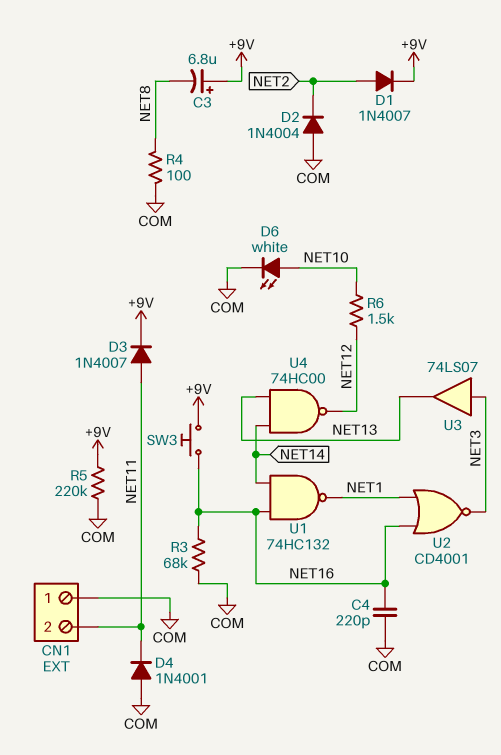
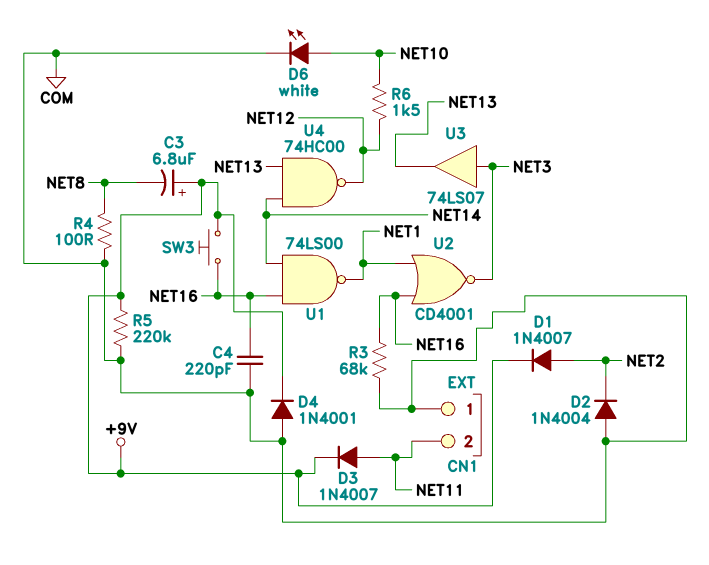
D4: diode 1N4001 (A COM, K NET11) -> diode 1N4001 (A COM, K +9V)
U1: NAND 74HC132 (in NET14, in NET16, out NET1) -> NAND 74LS00 (in NET14, in NET16, out NET1)

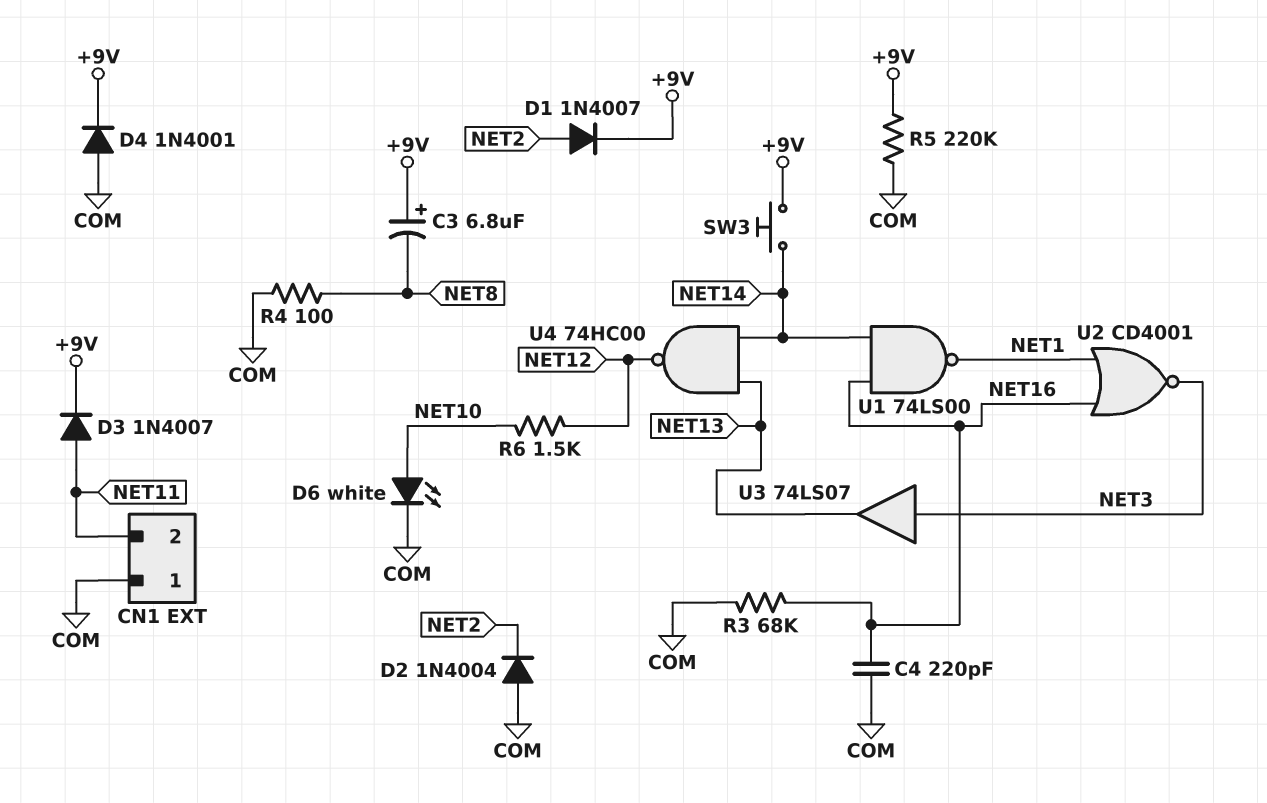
SW3: button (+9V, NET16) -> button (+9V, NET14)

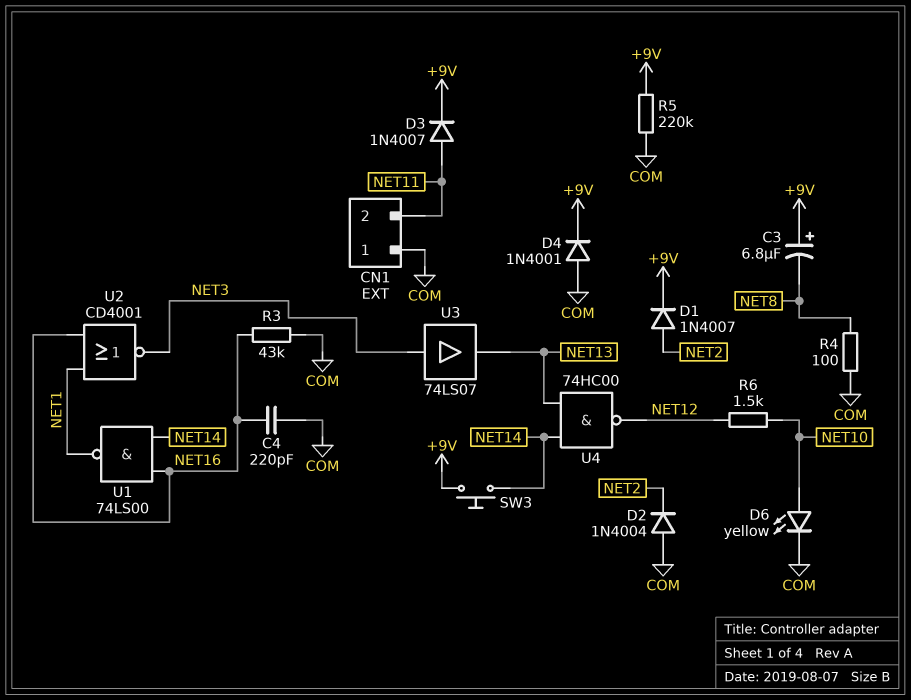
D6: LED white (A NET10, K COM) -> LED yellow (A NET10, K COM)
R3: 68k (COM, NET16) -> 43k (COM, NET16)

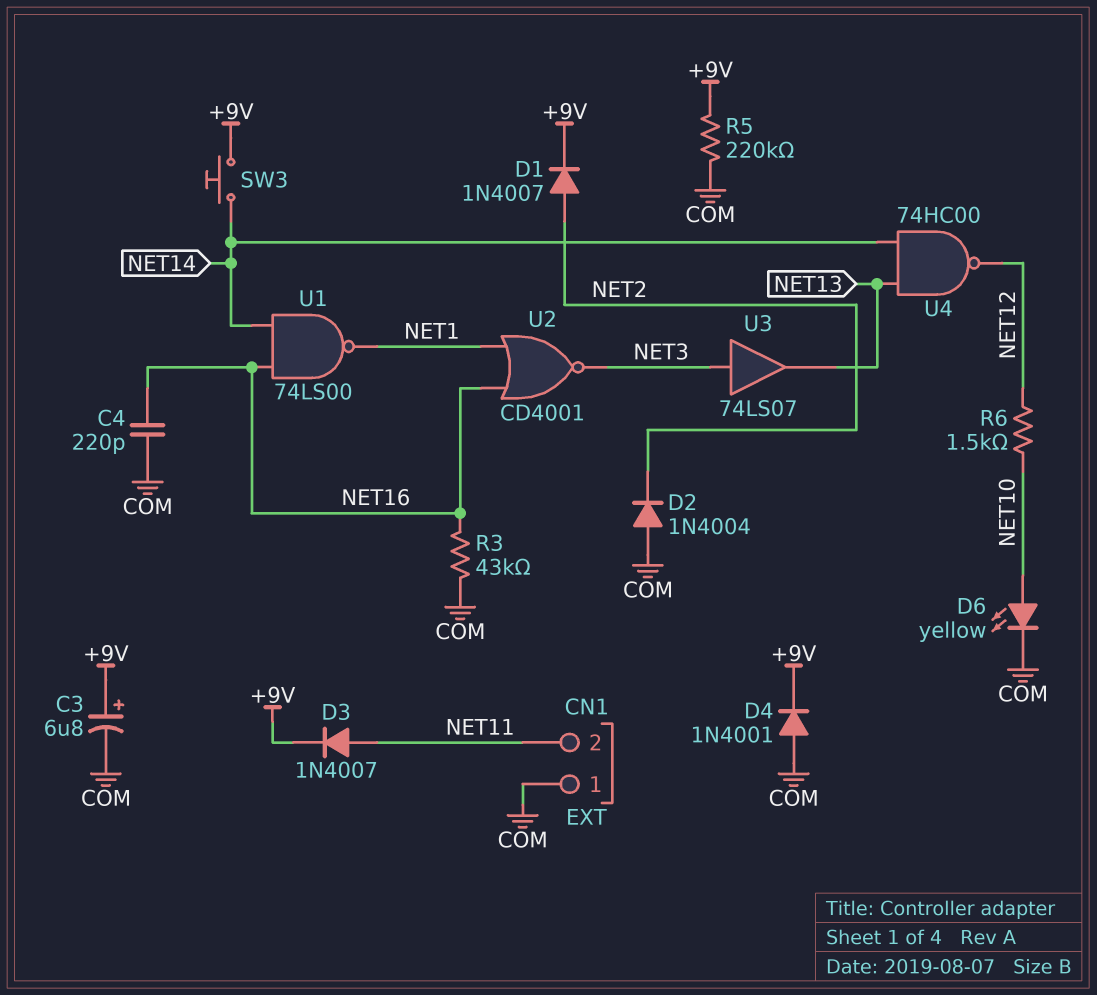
C3: 6.8uF (plus +9V, minus NET8) -> 6.8uF (plus +9V, minus COM)
R4: 100 (COM, NET8) -> none

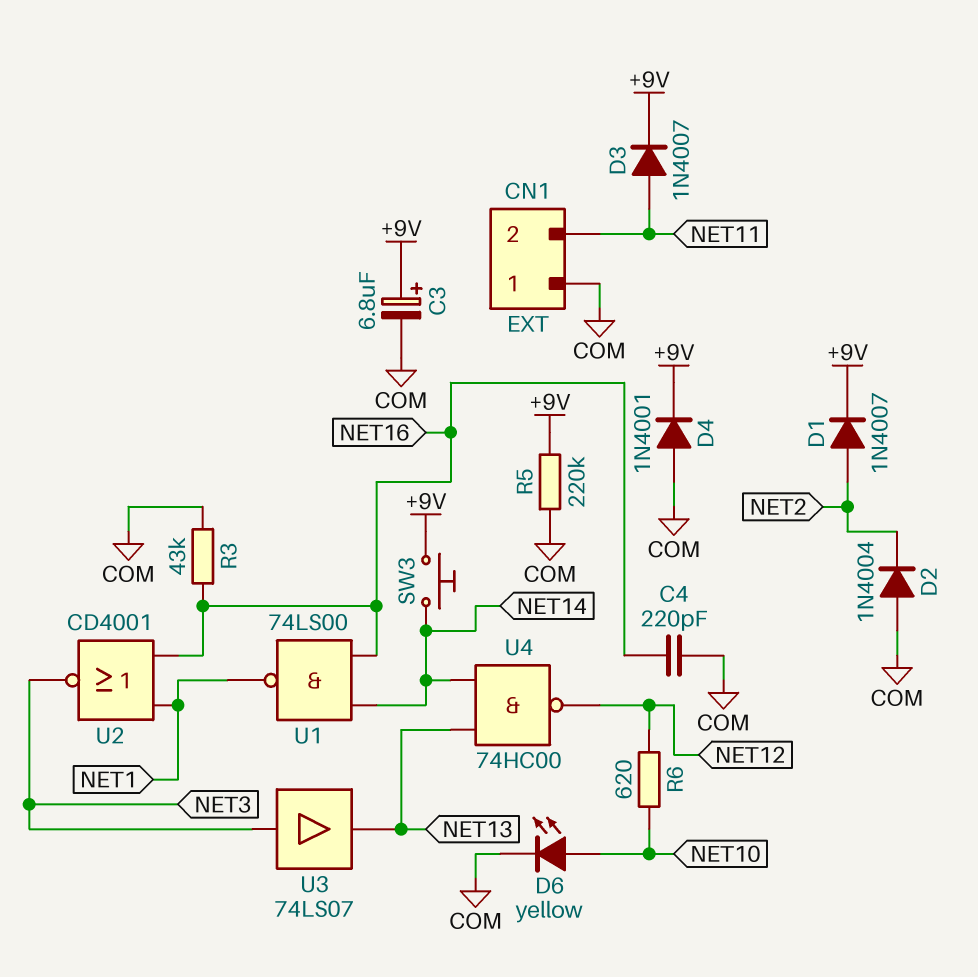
R6: 1.5k (NET10, NET12) -> 620 (NET10, NET12)

